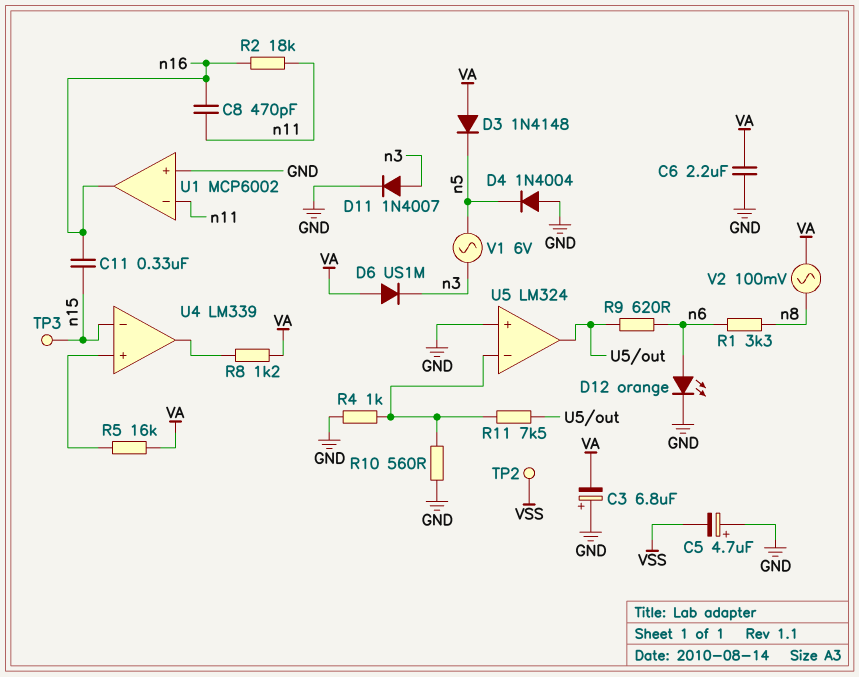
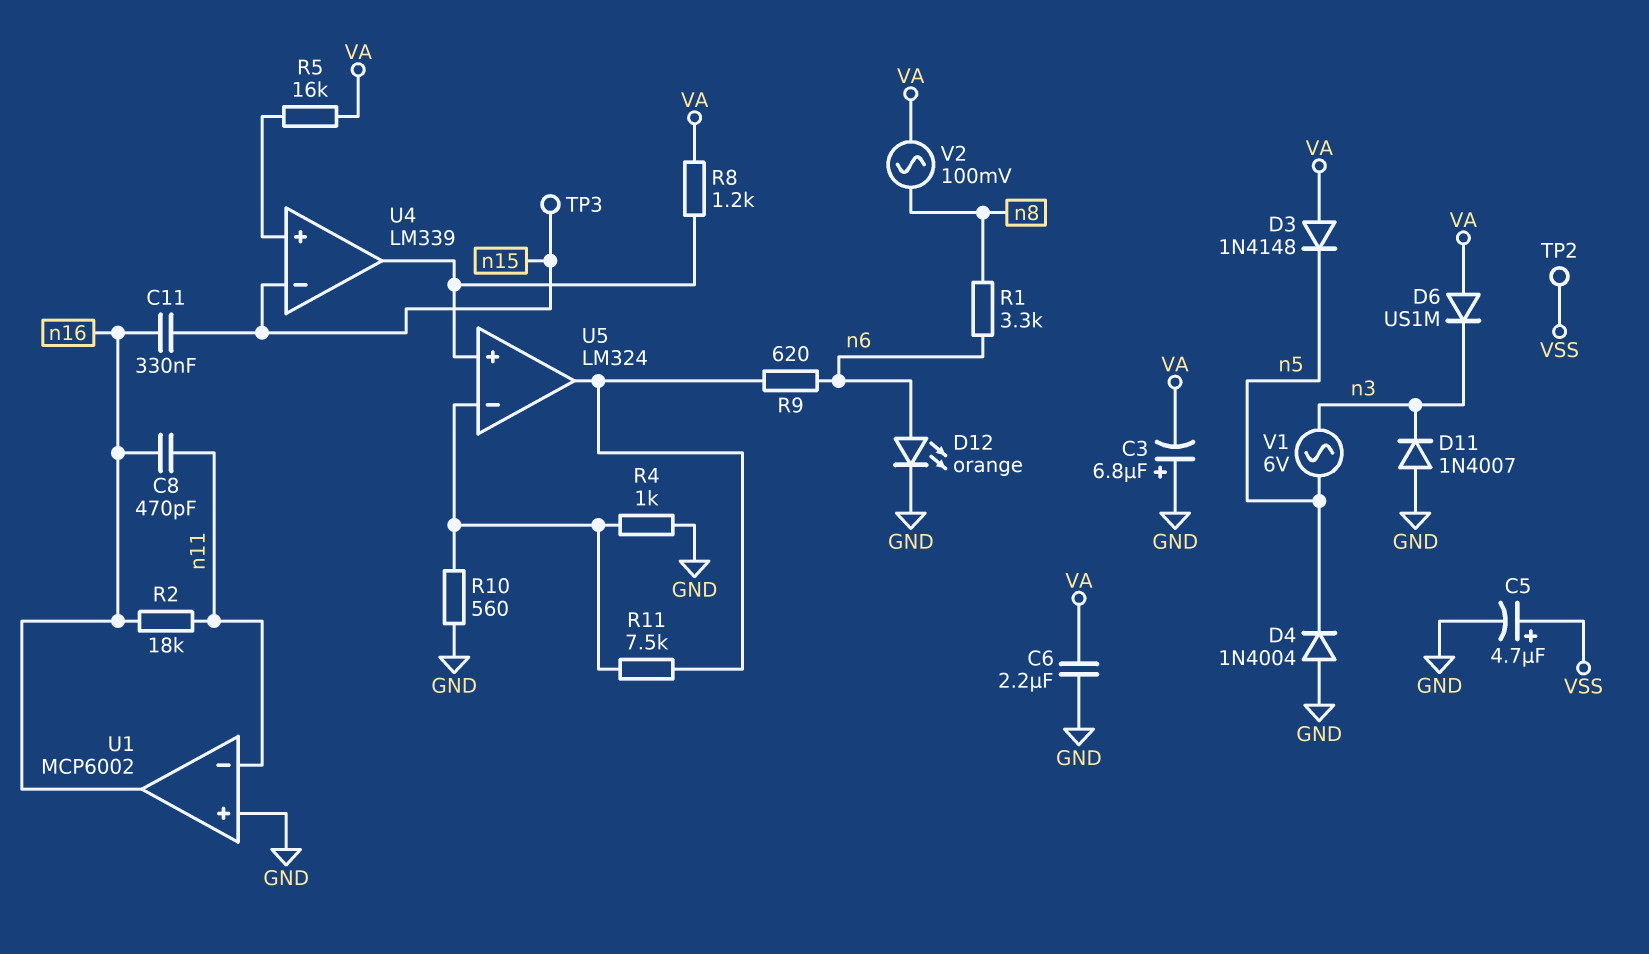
C5: 4.7uF (plus GND, minus VSS) -> 4.7uF (plus VSS, minus GND)
D11: diode 1N4007 (A n3, K GND) -> diode 1N4007 (A GND, K n3)
U5 pin in+: GND -> U4/out

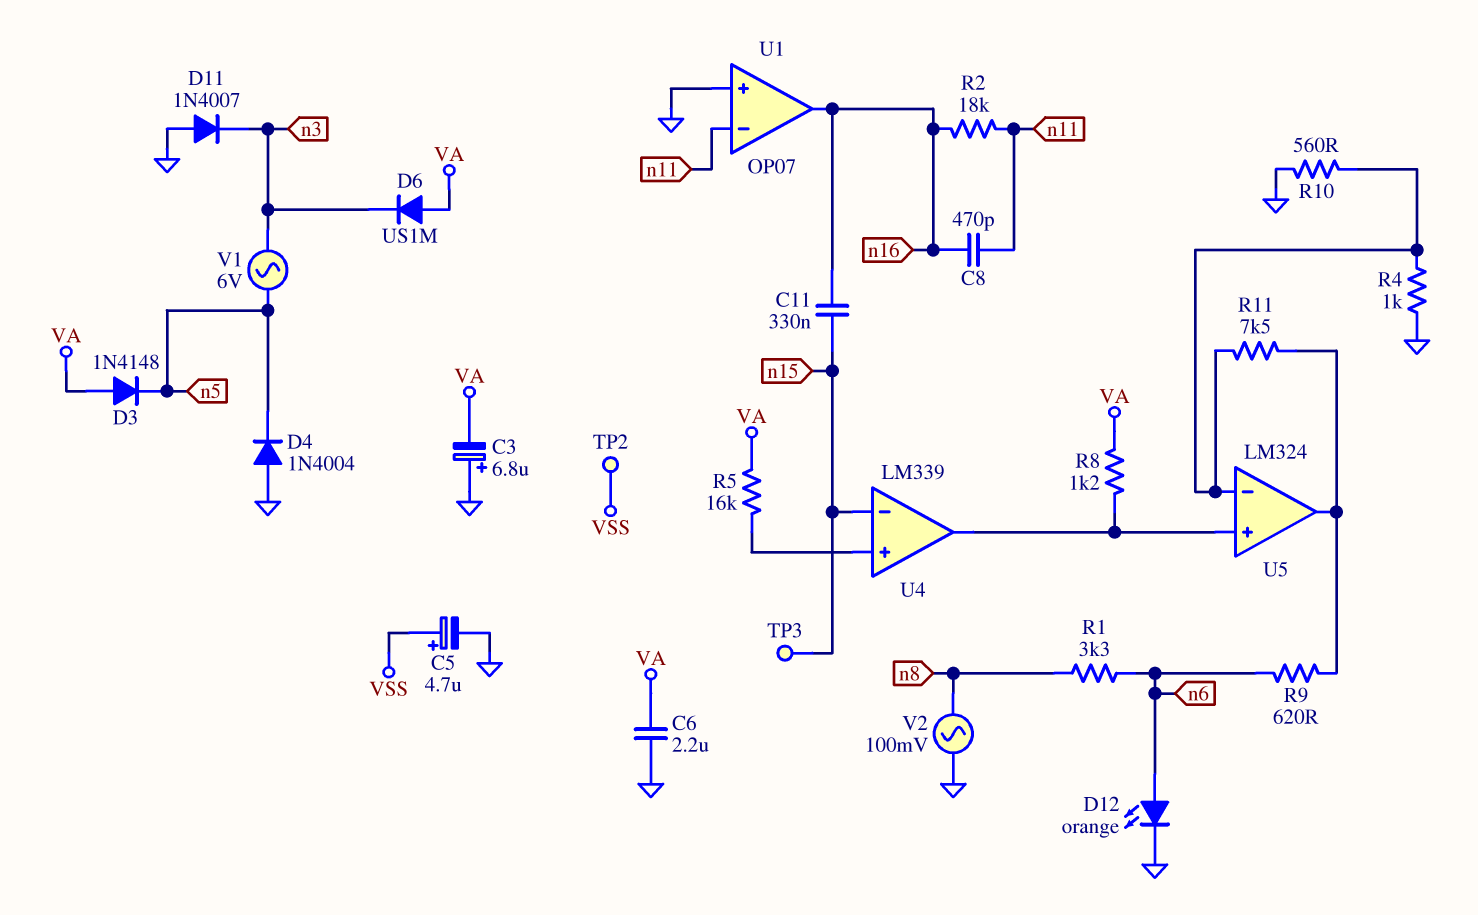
U1: MCP6002 -> OP07
V2: AC 100mV (VA, n8) -> AC 100mV (GND, n8)

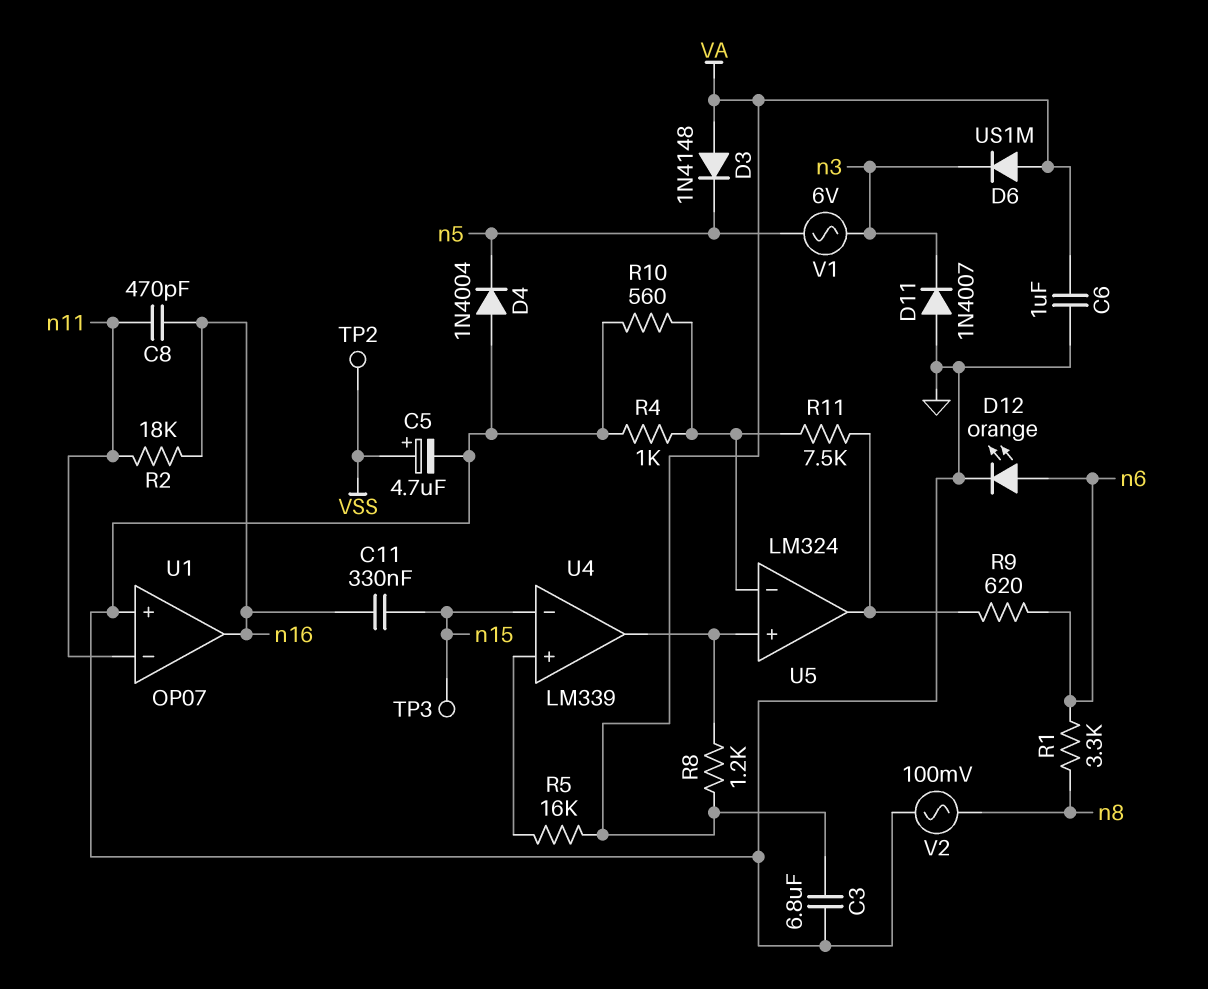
C3: 6.8uF (plus GND, minus VA) -> 6.8uF (GND, VA)
C6: 2.2uF (GND, VA) -> 1uF (GND, VA)

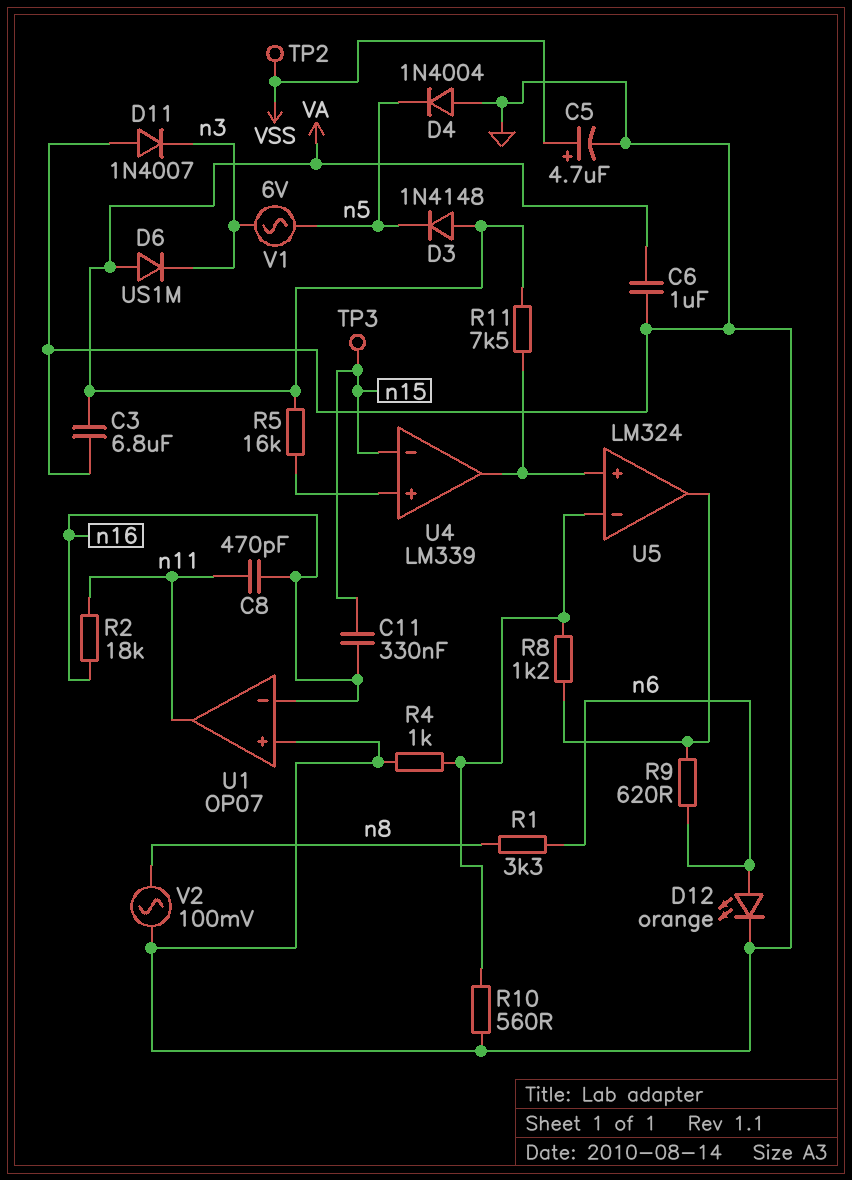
R8: 1.2k (U4/out, VA) -> 1.2k (U5/in-, U5/out)
R11: 7.5k (U5/in-, U5/out) -> 7.5k (U4/out, VA)
U1 pin in-: n11 -> n16
U1 pin out: n16 -> n11

